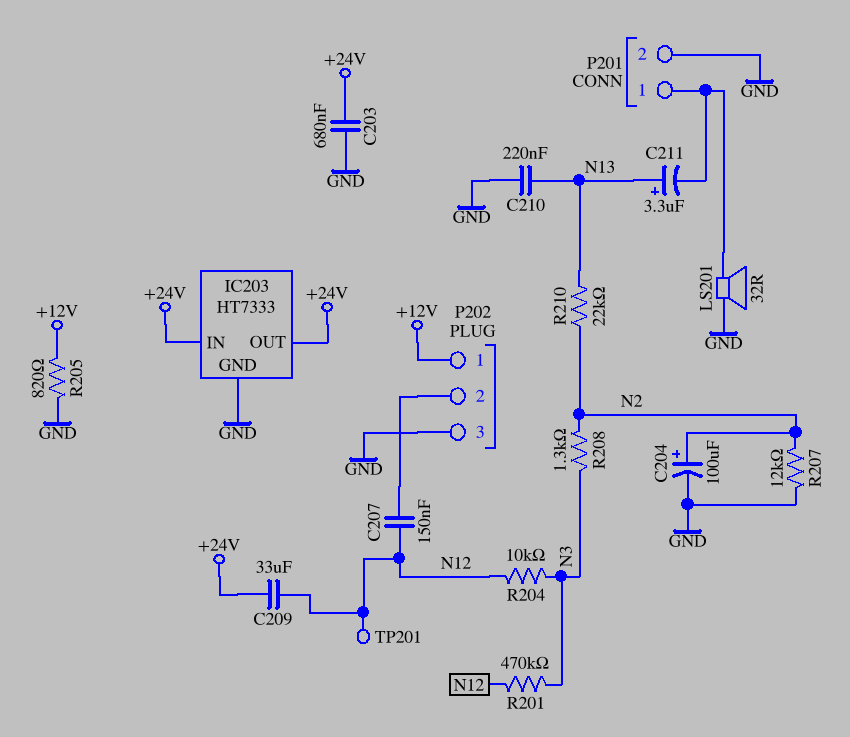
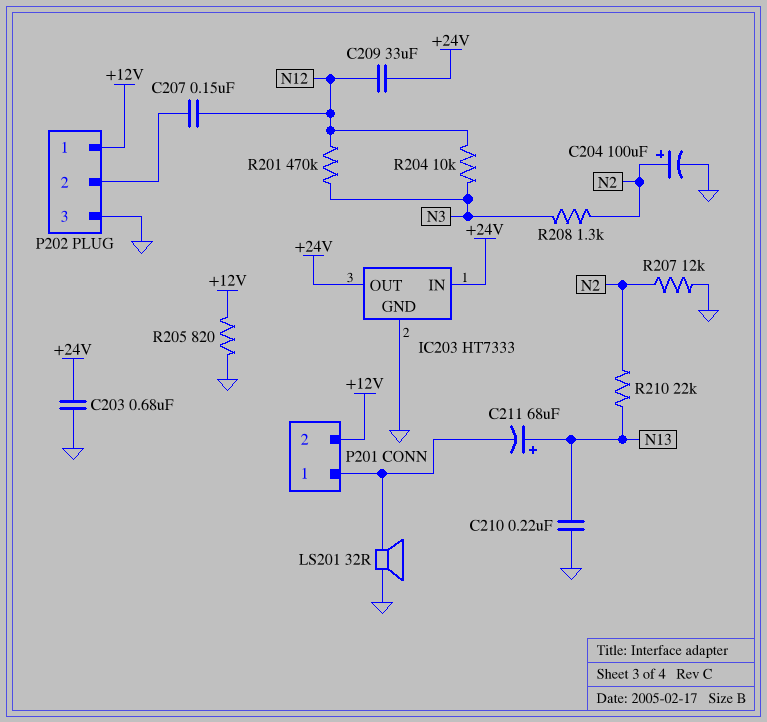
C211: 3.3uF (plus N13, minus P201/1) -> 68uF (plus N13, minus P201/1)
P201 pin 2: GND -> +12V
TP201: test point (N12) -> none

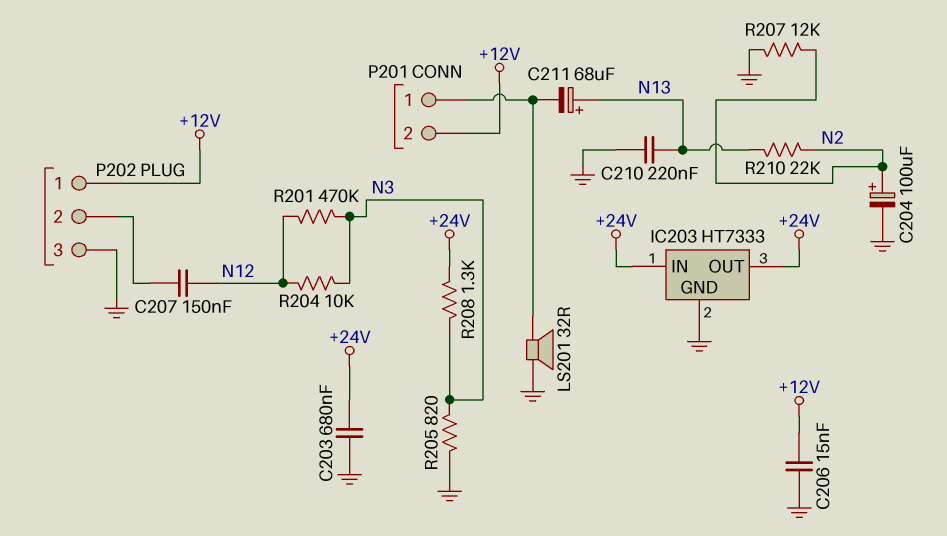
C206: none -> 15nF (+12V, GND)
C209: 33uF (+24V, N12) -> none
R205: 820 (+12V, GND) -> 820 (GND, N3)
R208: 1.3k (N2, N3) -> 1.3k (+24V, N3)

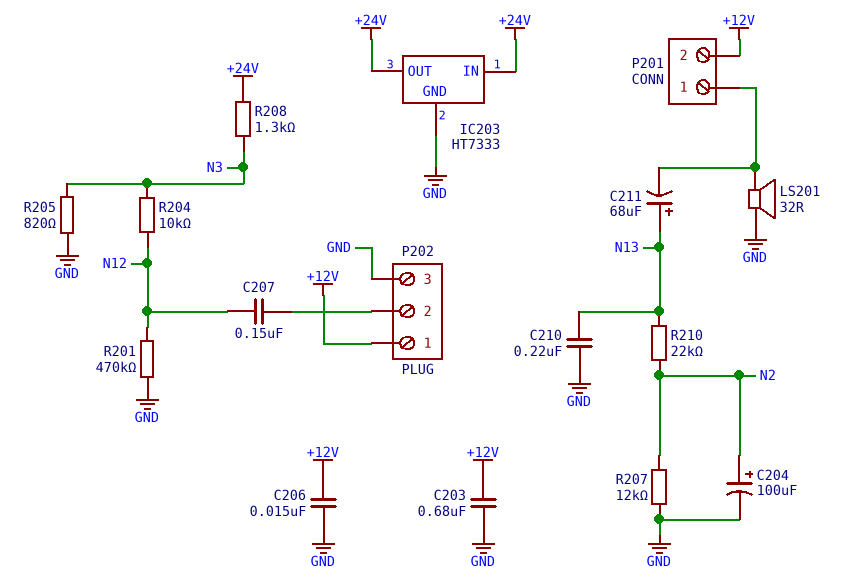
C203: 680nF (+24V, GND) -> 680nF (+12V, GND)
R201: 470k (N3, N12) -> 470k (GND, N12)

